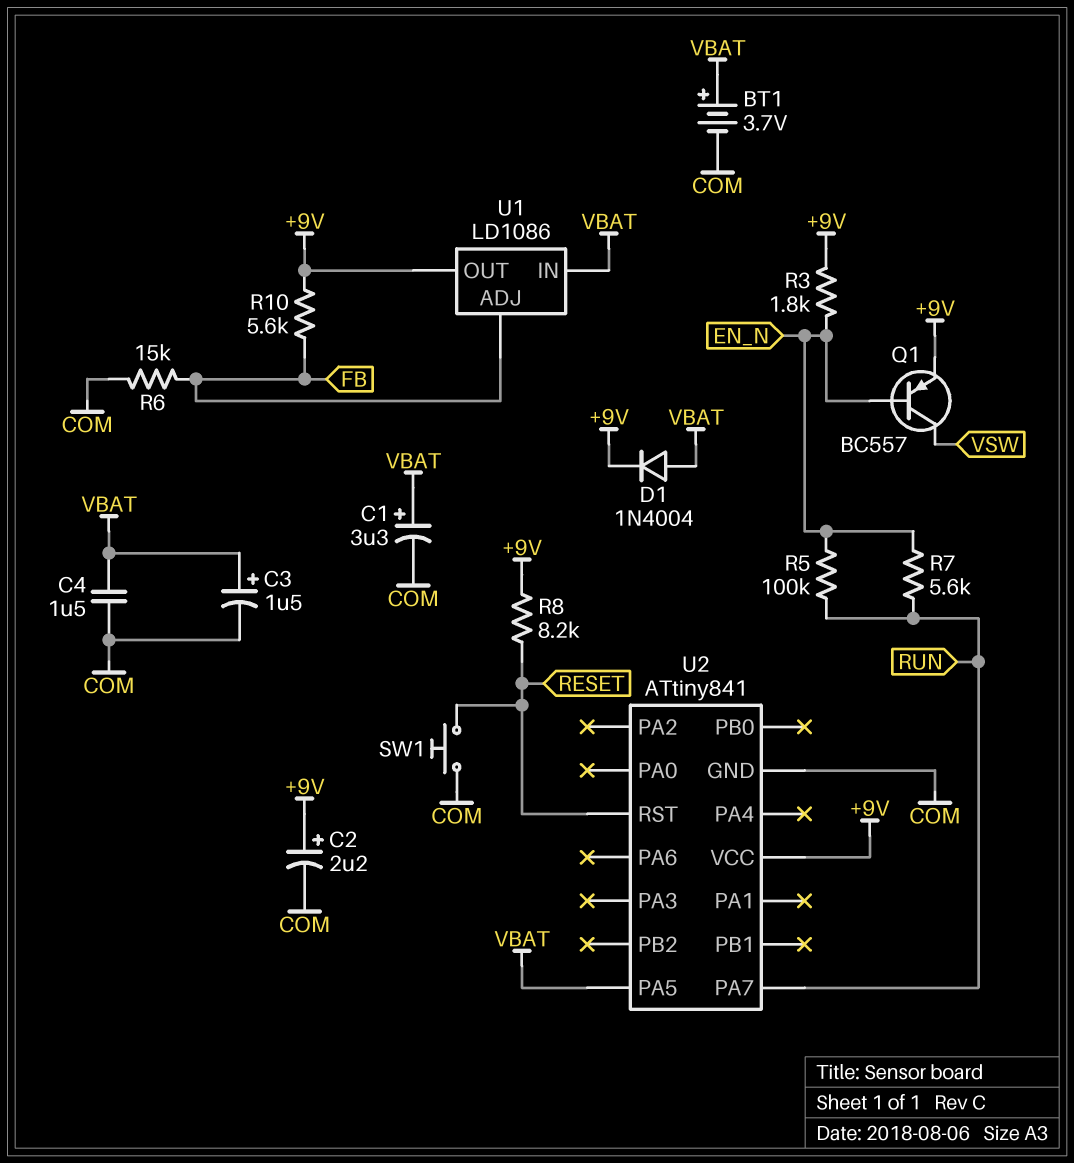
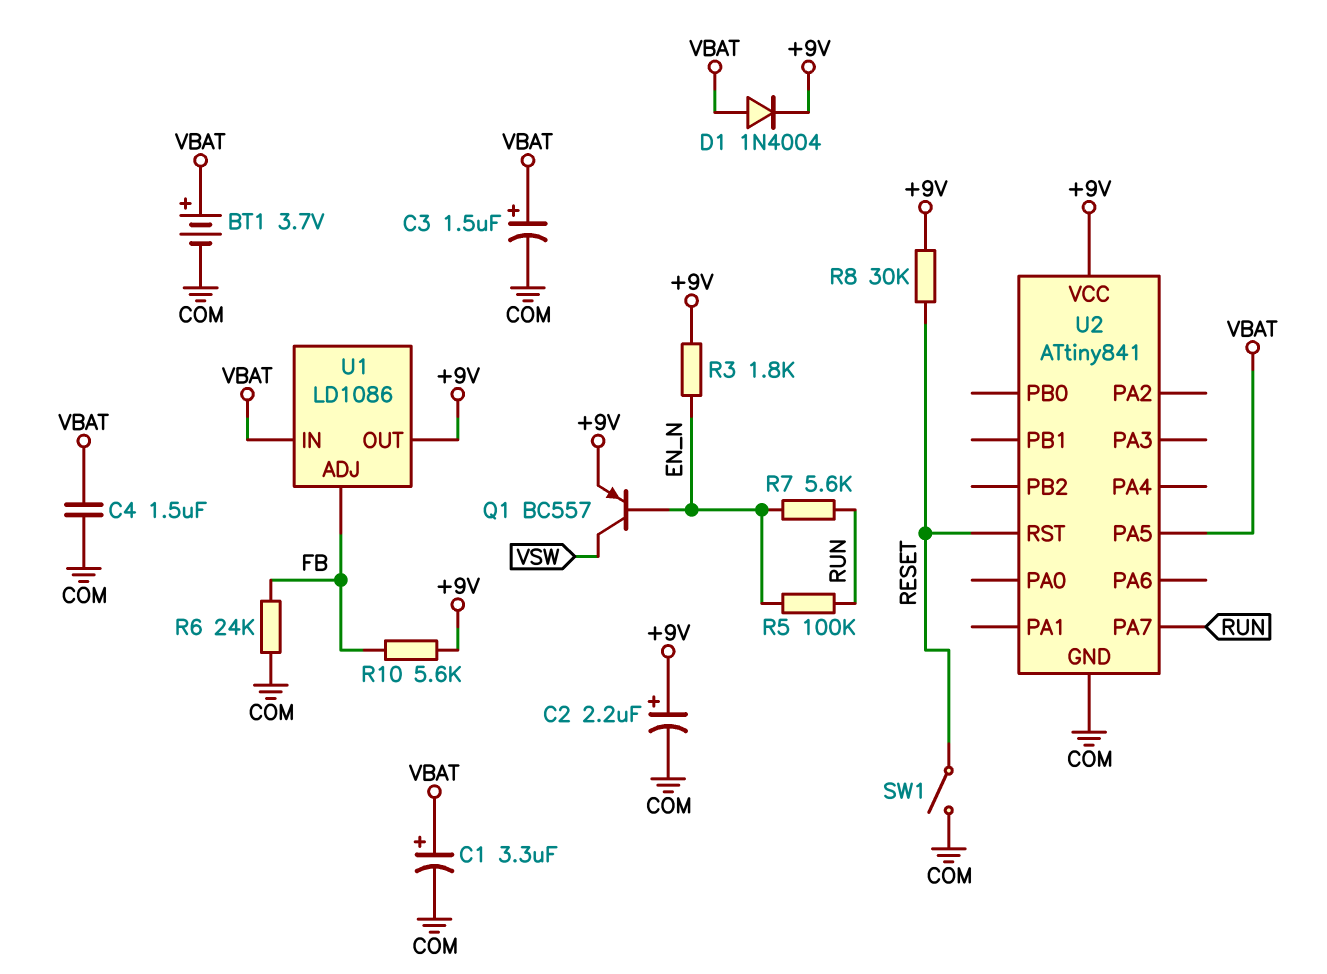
R6: 15k (COM, FB) -> 24k (COM, FB)
R8: 8.2k (+9V, RESET) -> 30k (+9V, RESET)
SW1: button (COM, RESET) -> switch (COM, RESET)

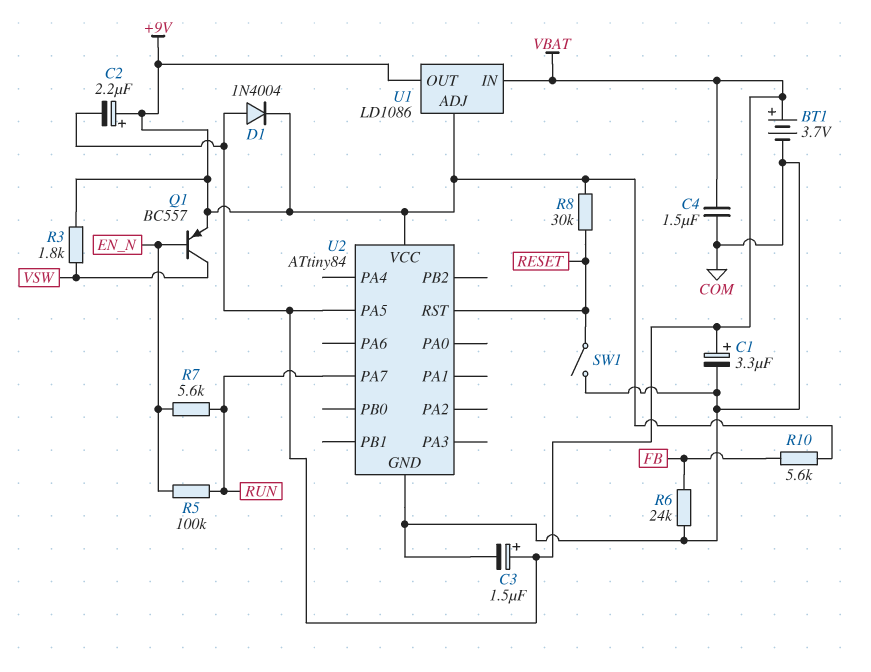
C2: 2.2uF (plus +9V, minus COM) -> 2.2uF (plus +9V, minus VBAT)
R3: 1.8k (+9V, EN_N) -> 1.8k (+9V, VSW)
U1 pin ADJ: FB -> +9V
U2: ATtiny841 -> ATtiny84

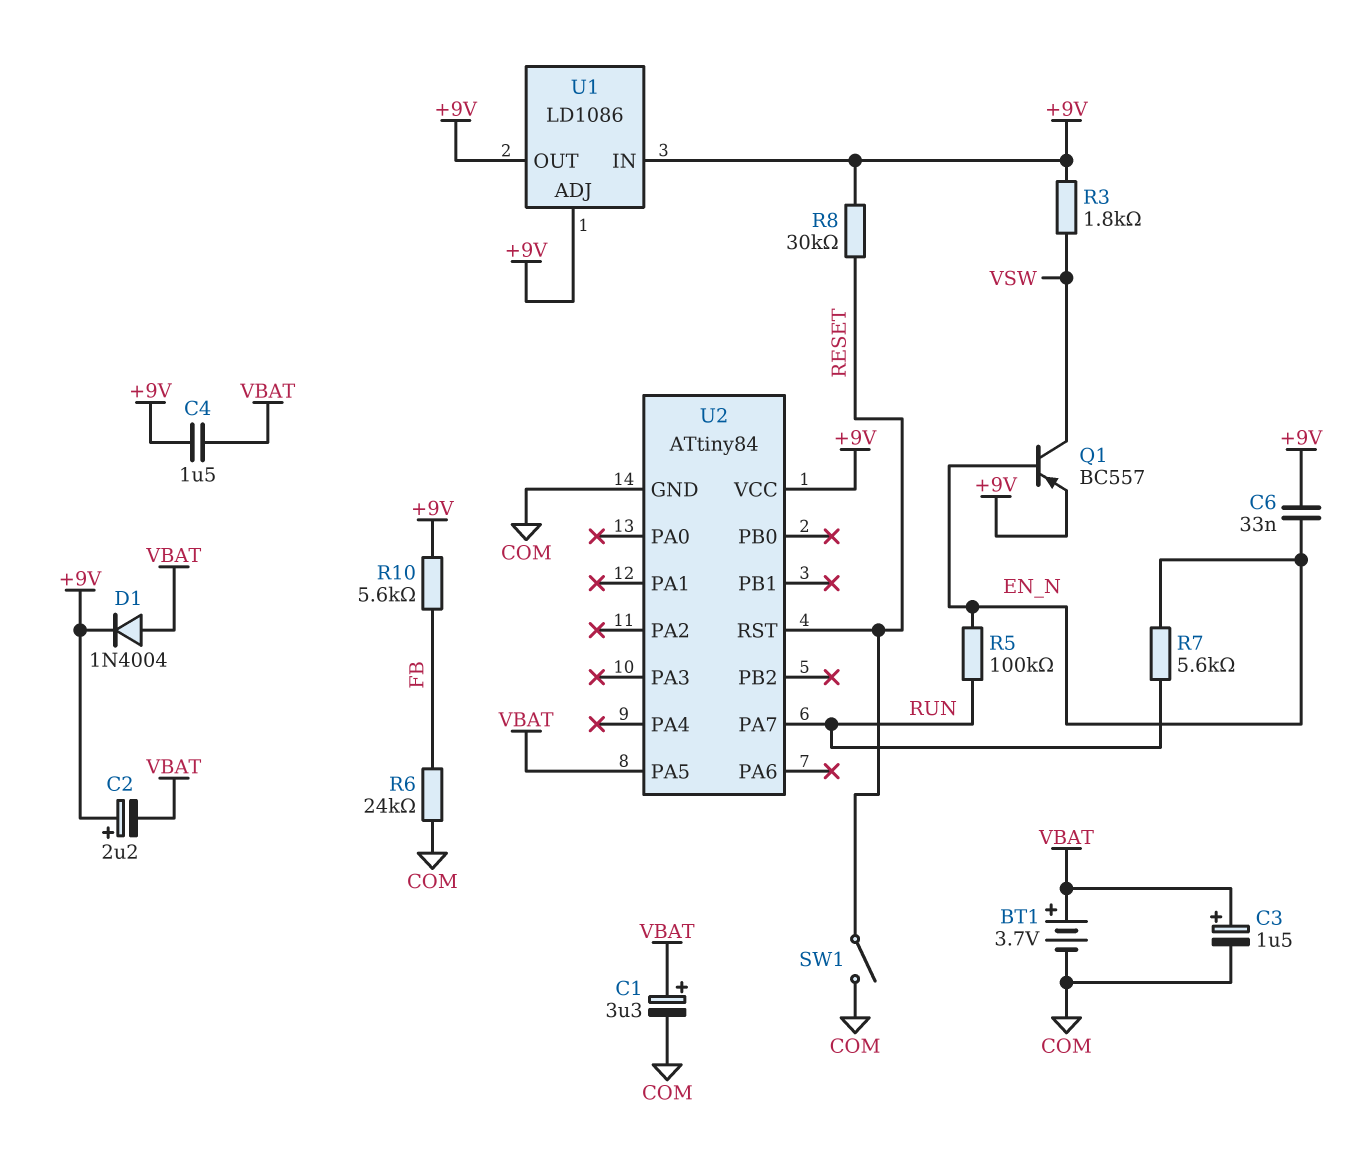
C4: 1.5uF (COM, VBAT) -> 1.5uF (+9V, VBAT)
C6: none -> 33nF (+9V, EN_N)
U1 pin IN: VBAT -> +9V

